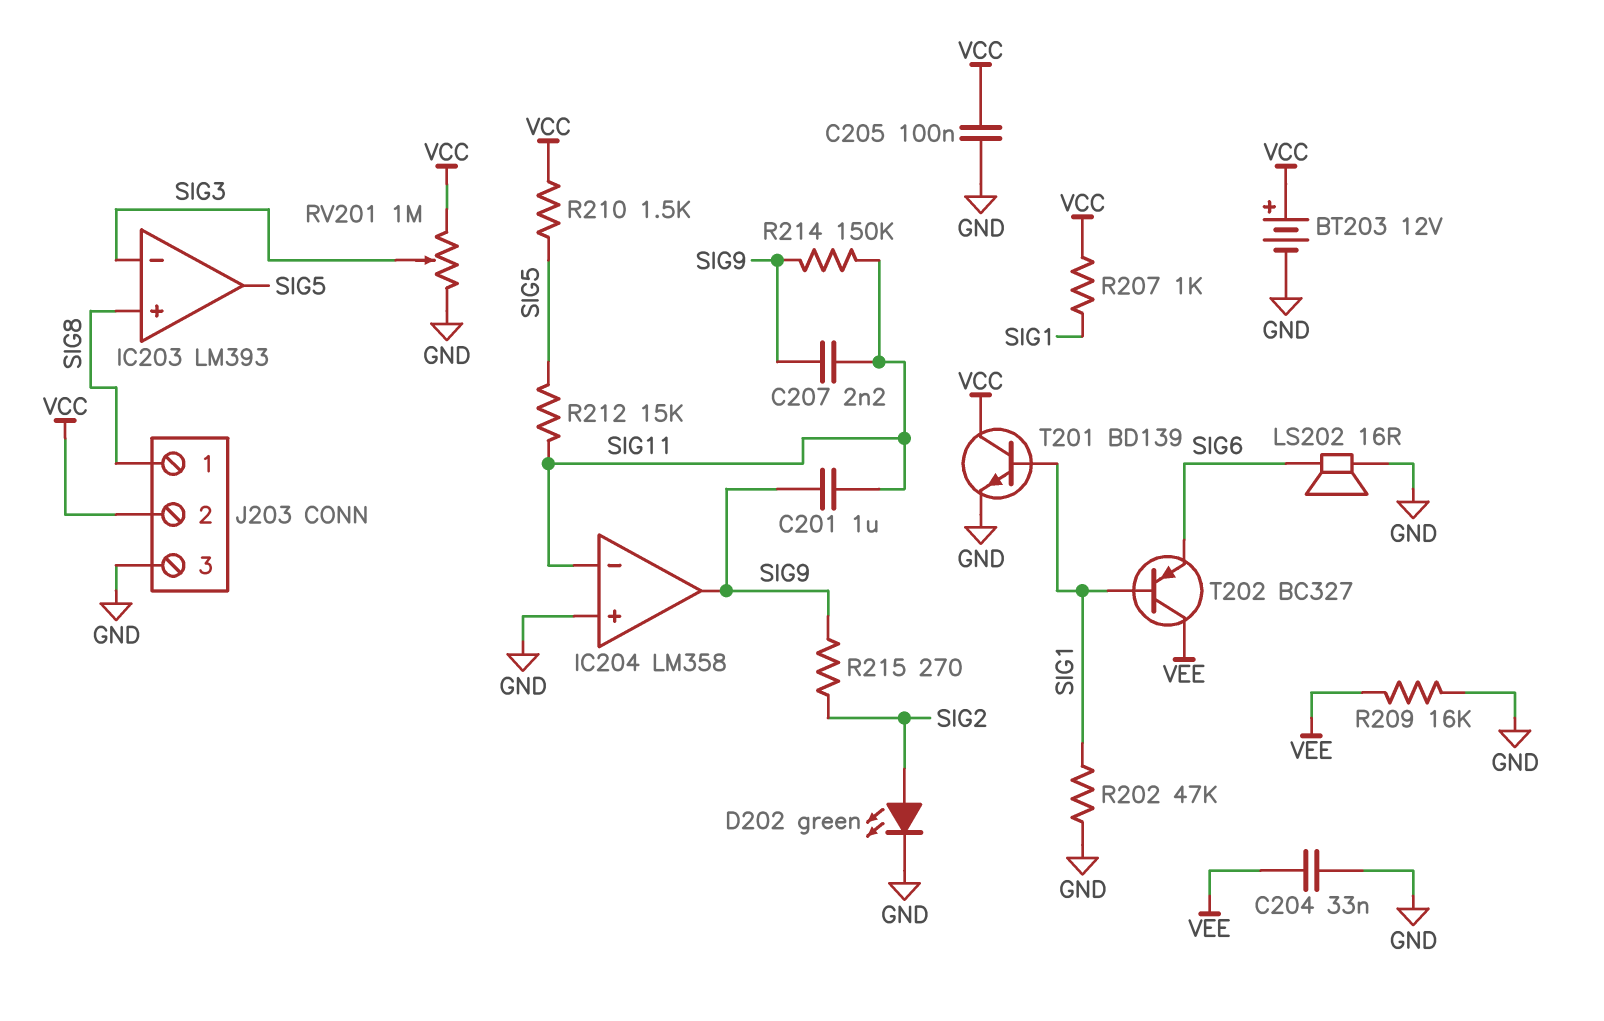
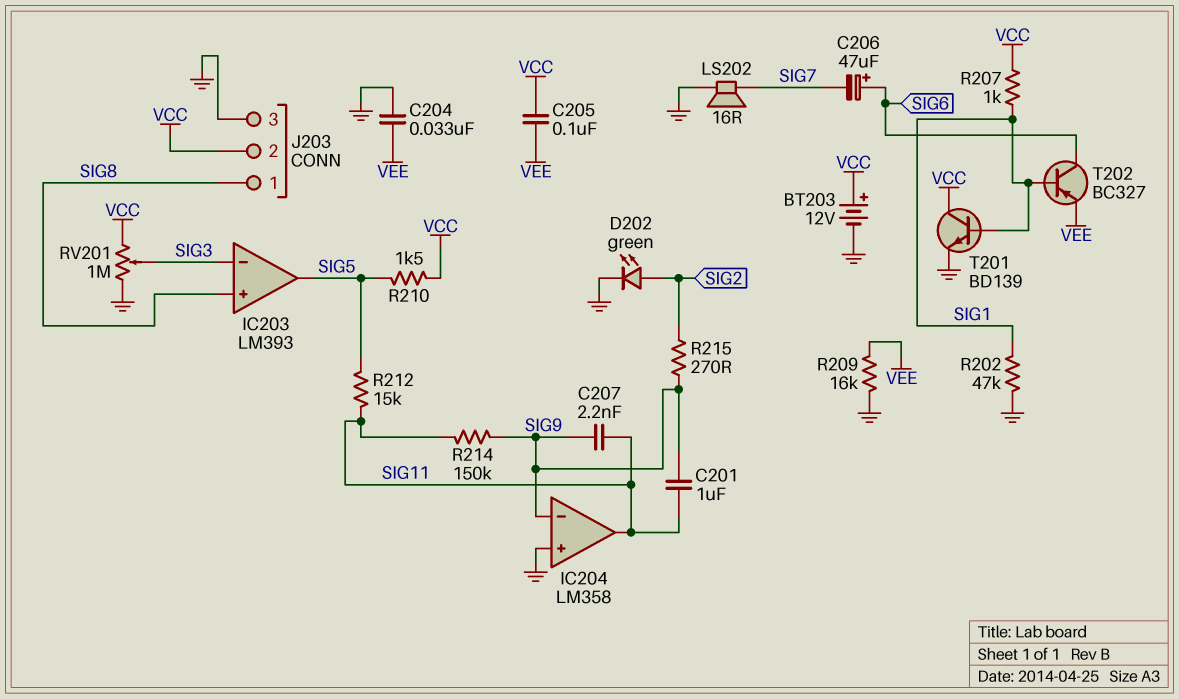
C205: 100nF (GND, VCC) -> 100nF (VCC, VEE)
C206: none -> 47uF (plus SIG6, minus SIG7)
IC204 pin in-: SIG11 -> SIG9
IC204 pin out: SIG9 -> SIG11
LS202: speaker 16R (GND, SIG6) -> speaker 16R (GND, SIG7)
T202: PNP BC327 (B SIG1, C VEE, E SIG6) -> PNP BC327 (B SIG1, C SIG6, E VEE)

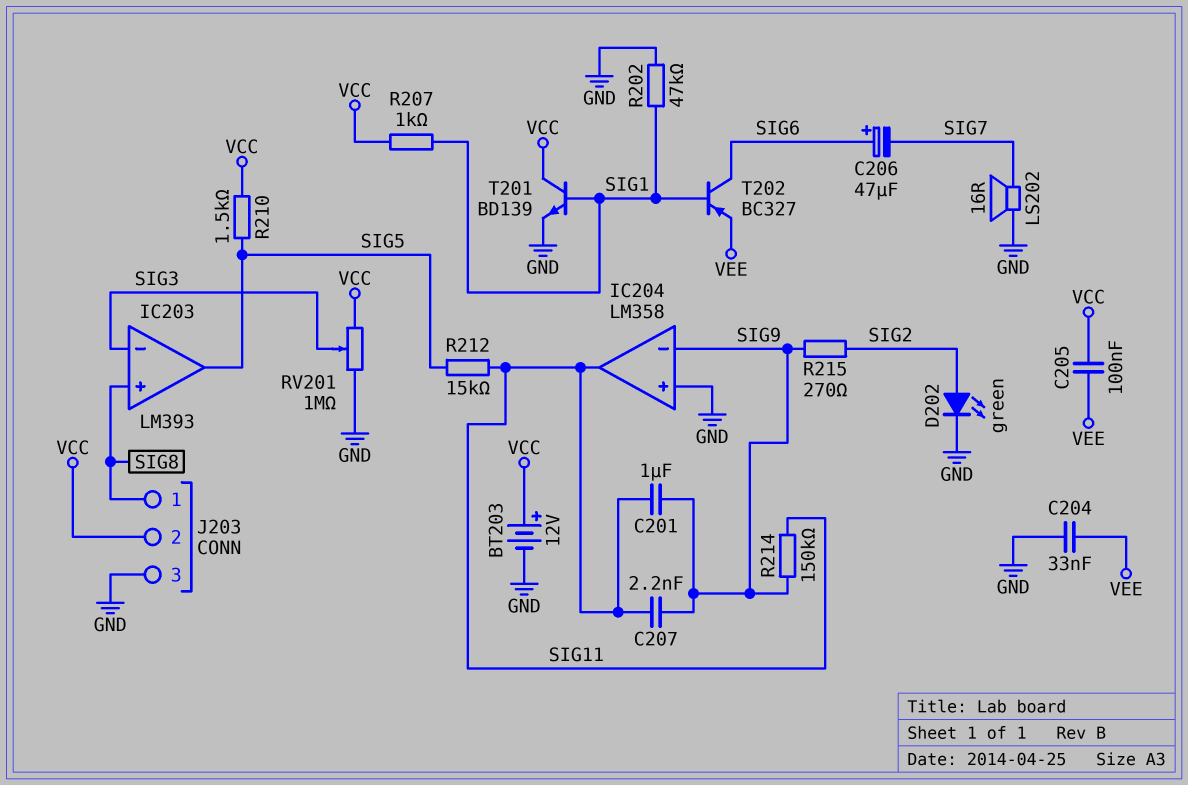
R209: 16k (GND, VEE) -> none

